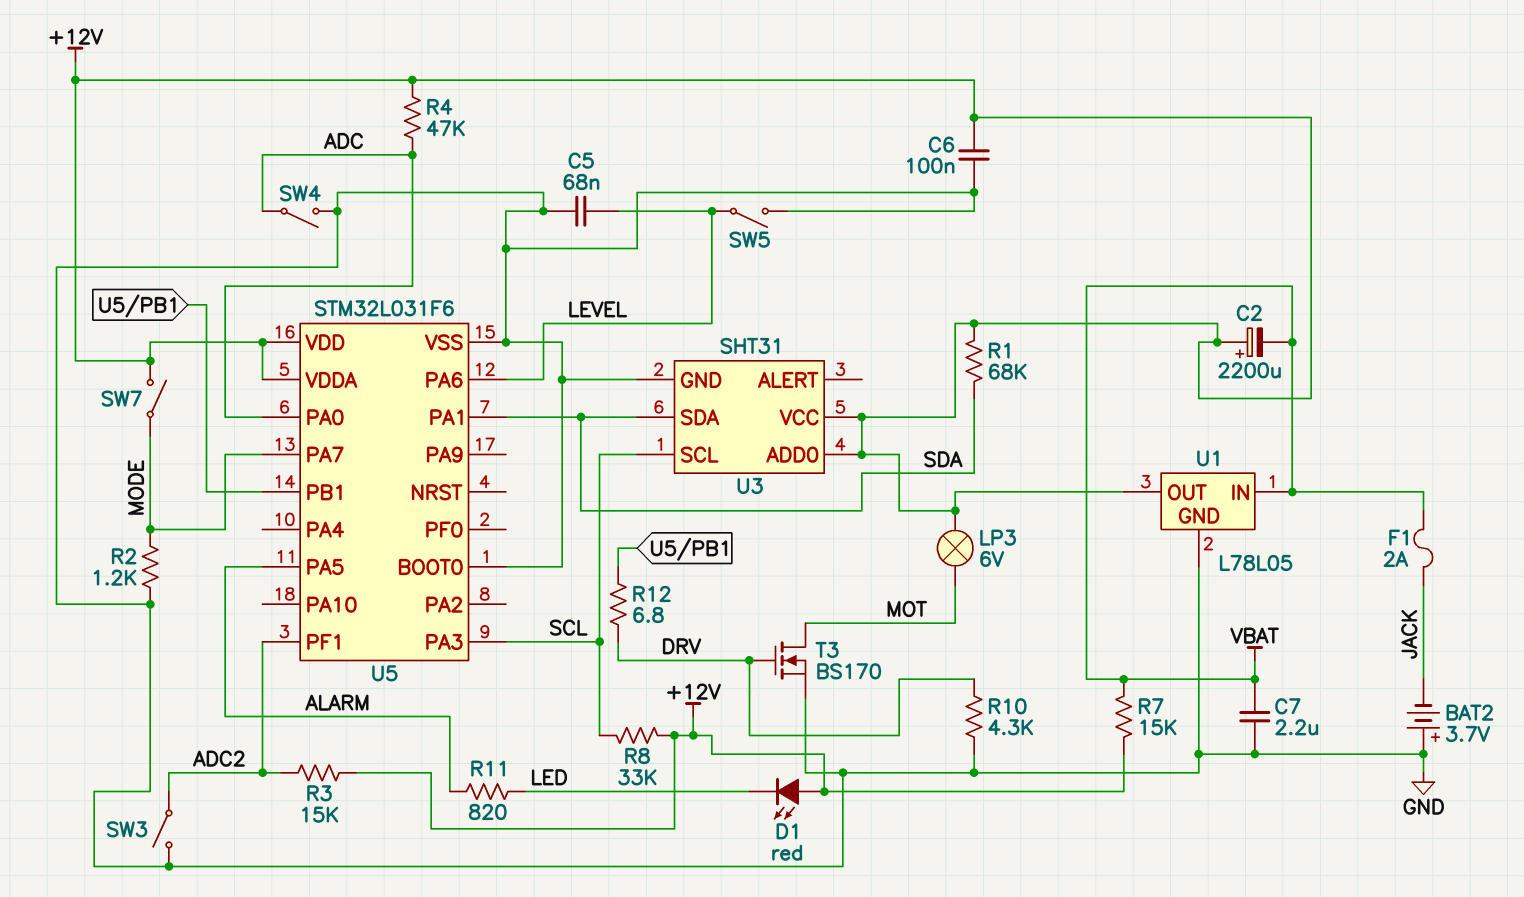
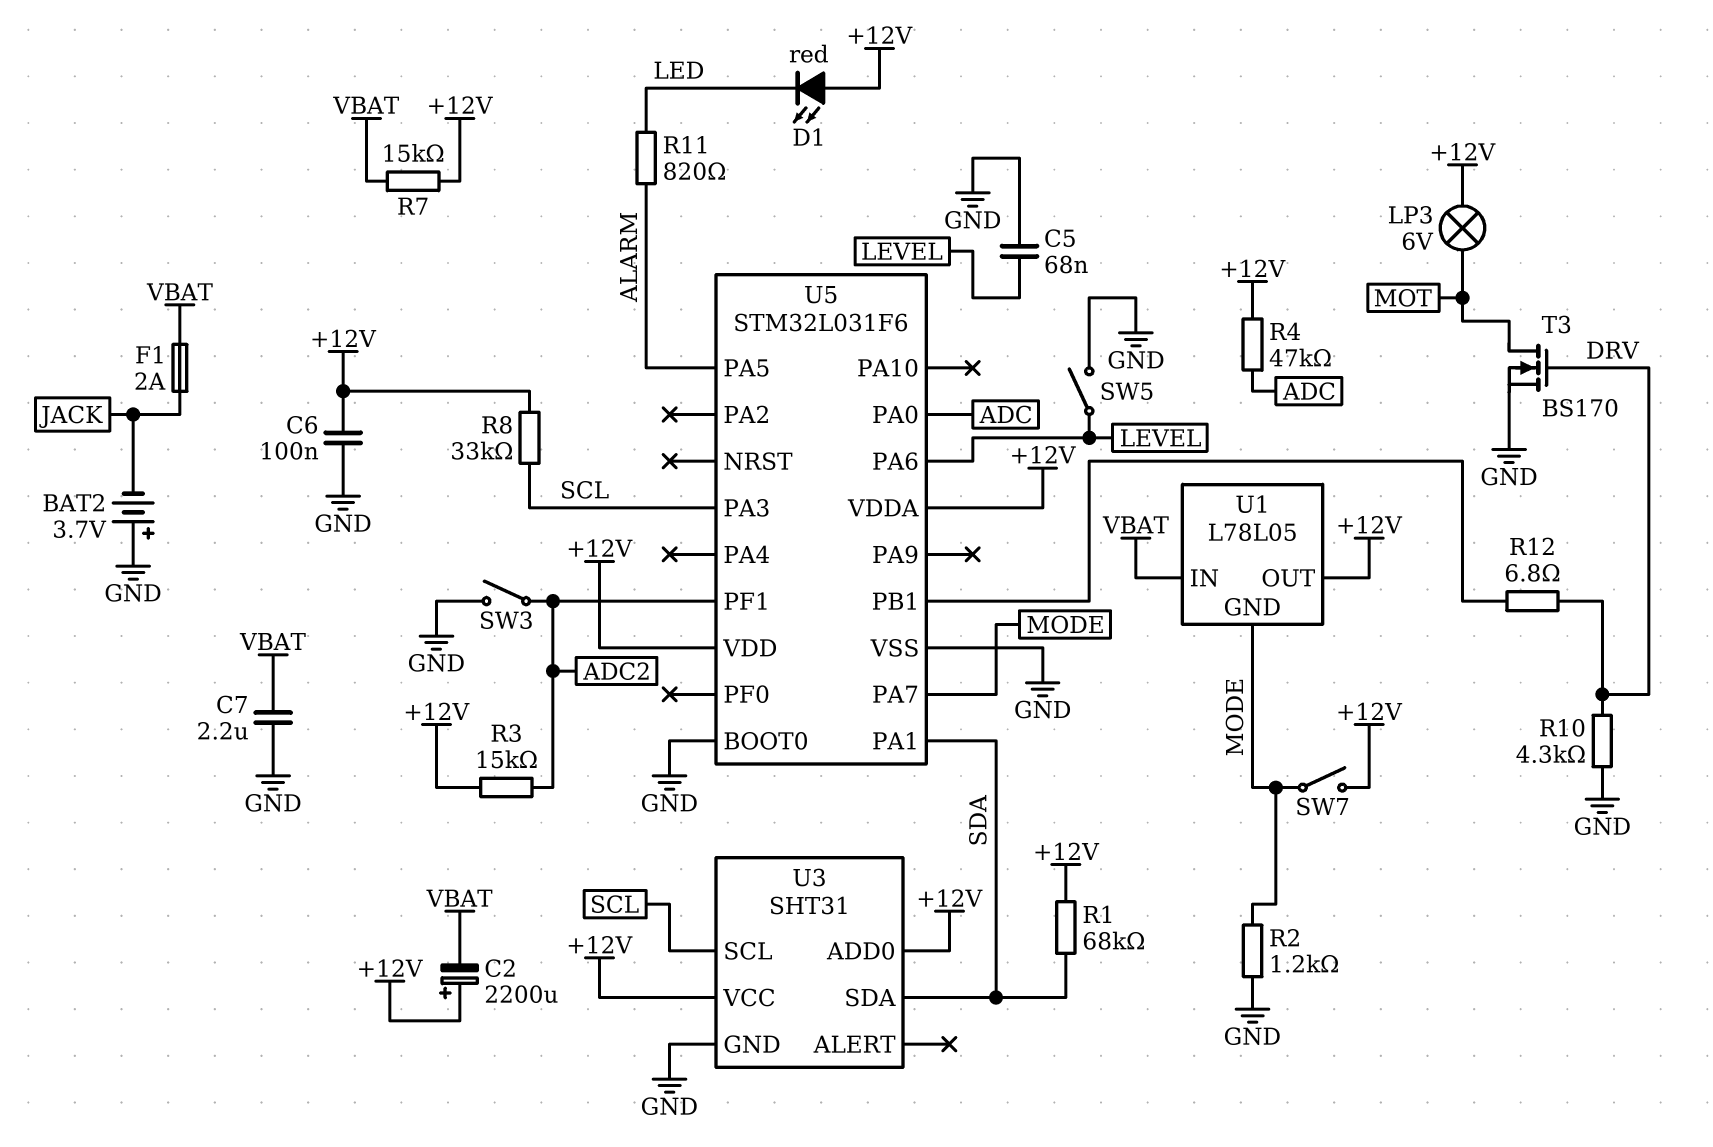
SW4: switch (ADC, GND) -> none
U1 pin GND: GND -> MODE

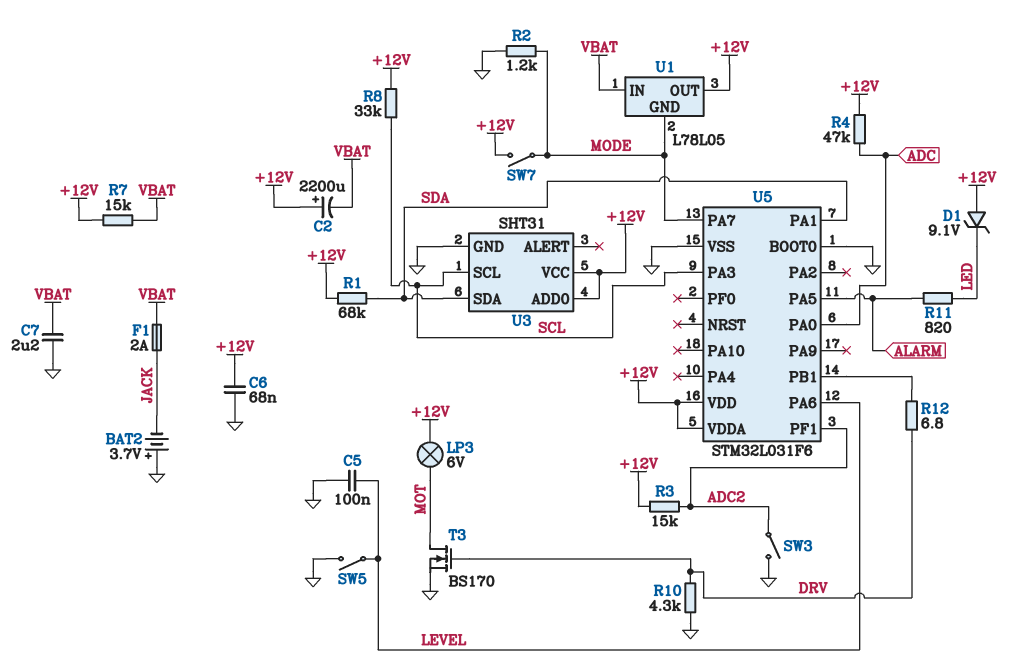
C5: 68nF (GND, LEVEL) -> 100nF (GND, LEVEL)
C6: 100nF (+12V, GND) -> 68nF (+12V, GND)
D1: LED red (A +12V, K LED) -> zener 9.1V (A +12V, K LED)

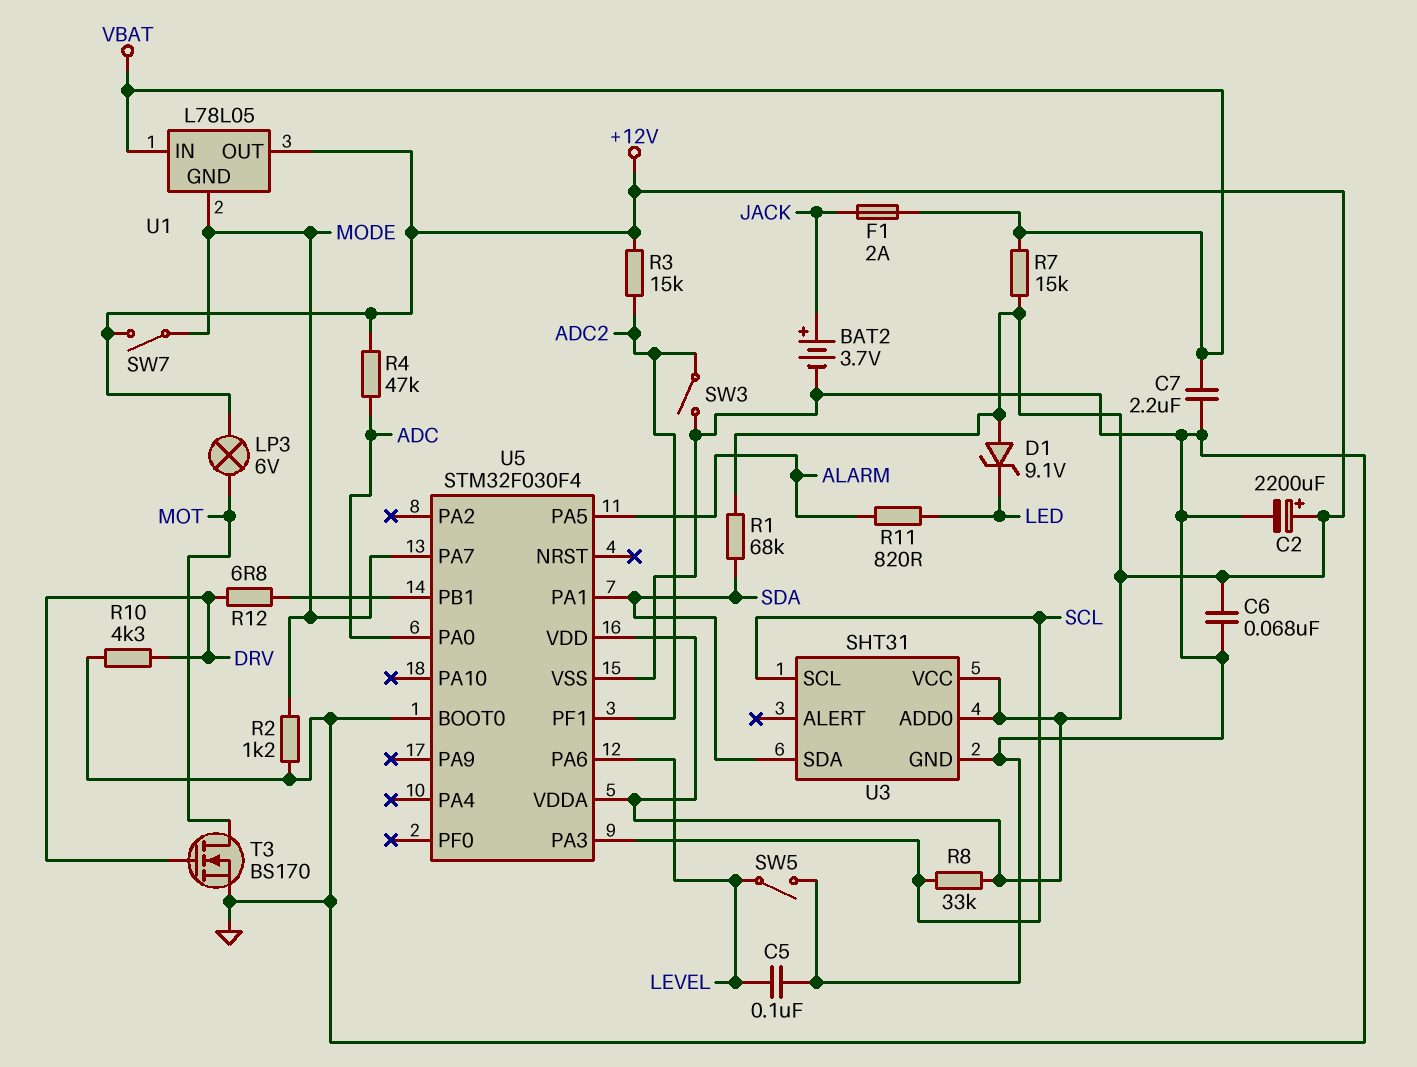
BAT2: 3.7V (plus GND, minus JACK) -> 3.7V (plus JACK, minus GND)
C2: 2200uF (plus +12V, minus VBAT) -> 2200uF (plus +12V, minus GND)
U5: STM32L031F6 -> STM32F030F4

